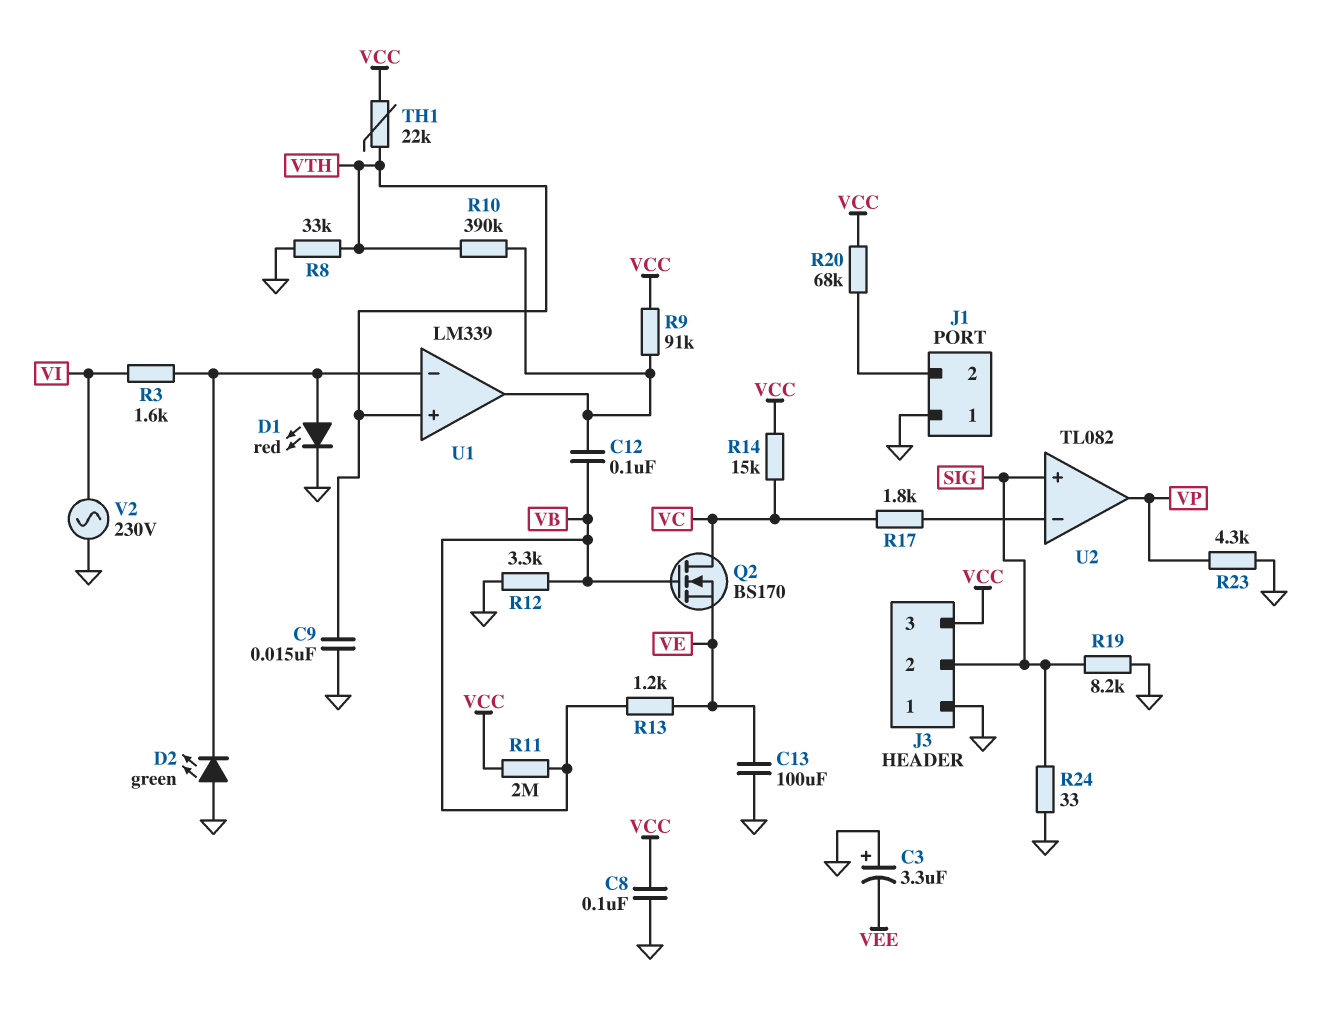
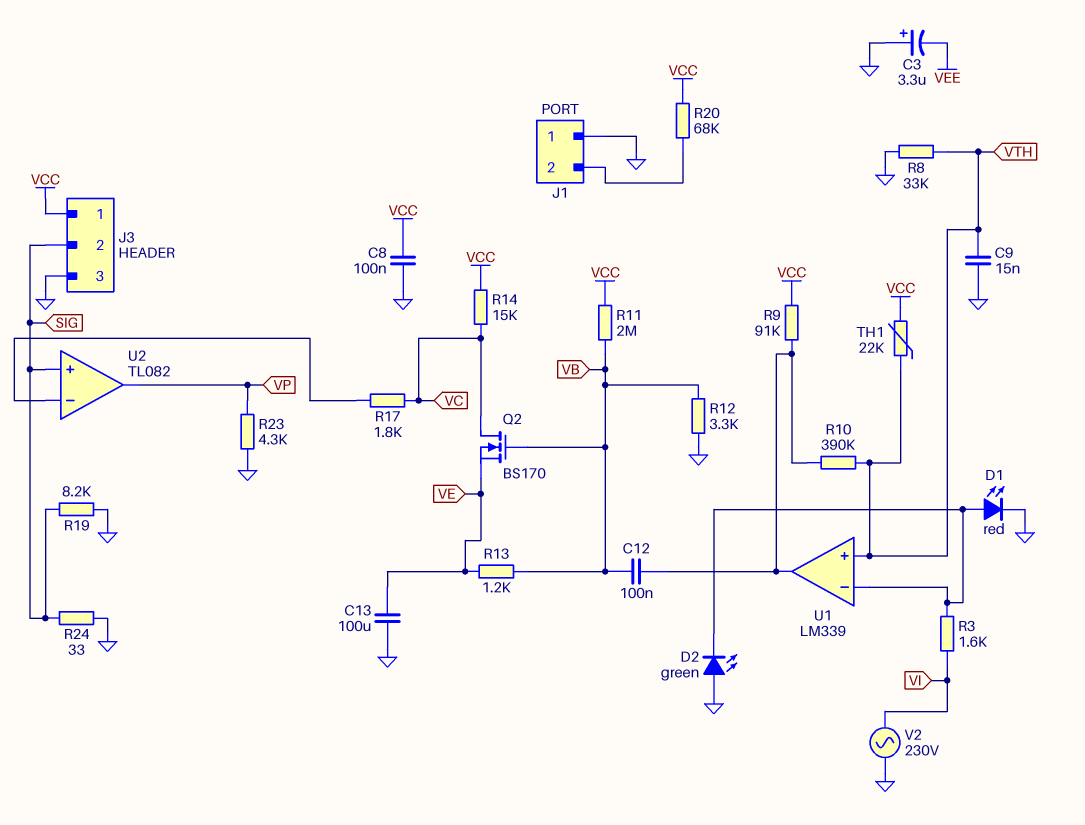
J3 pin 1: GND -> VCC
J3 pin 3: VCC -> GND

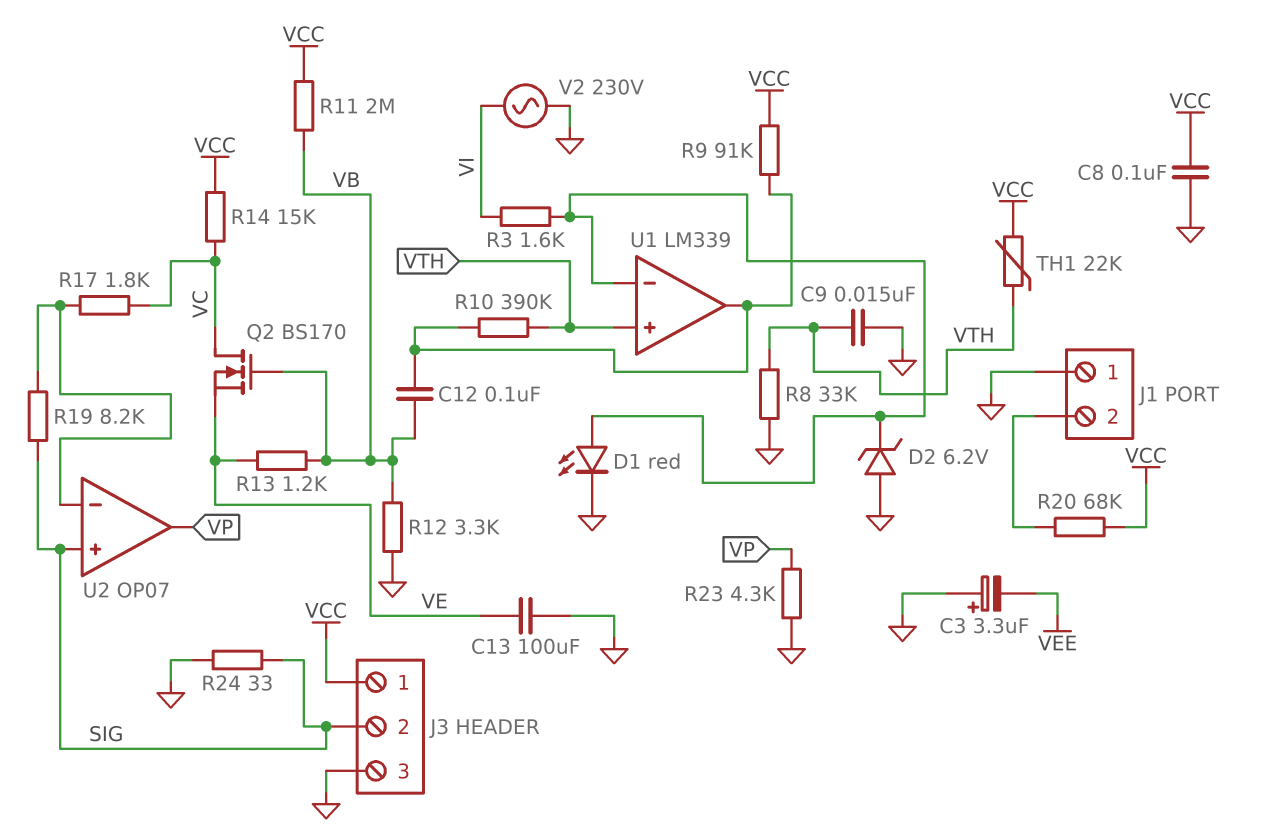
D2: LED green (A GND, K U1/in-) -> zener 6.2V (A GND, K U1/in-)
R19: 8.2k (GND, SIG) -> 8.2k (SIG, U2/in-)
U2: TL082 -> OP07

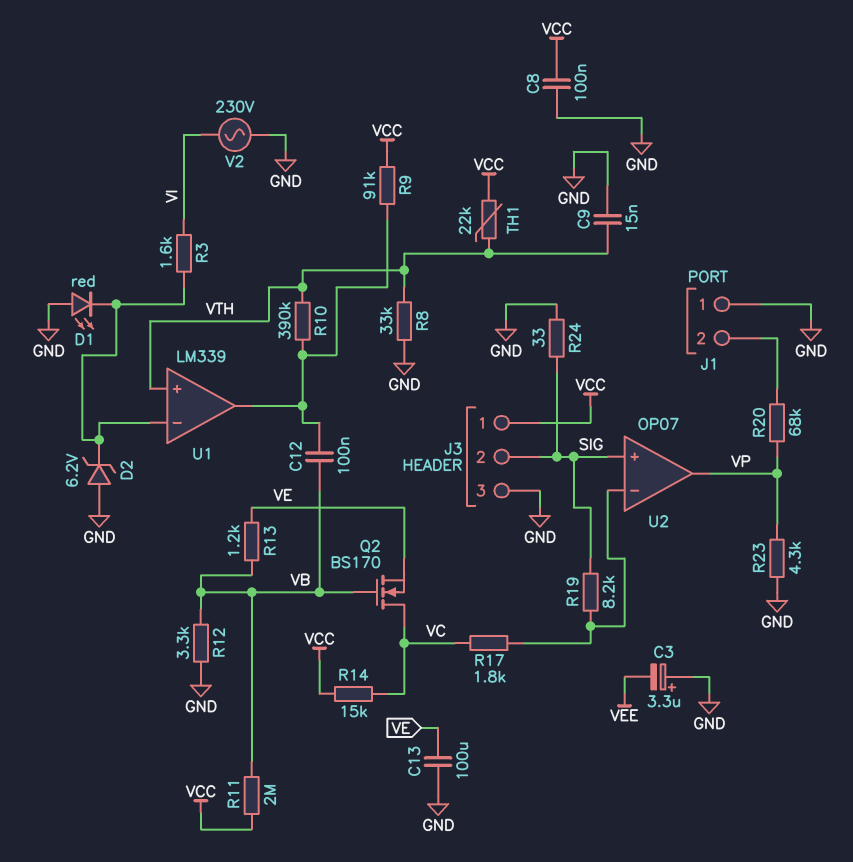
D1: LED red (A U1/in-, K GND) -> LED red (A GND, K U1/in-)
R20: 68k (J1/2, VCC) -> 68k (J1/2, VP)

